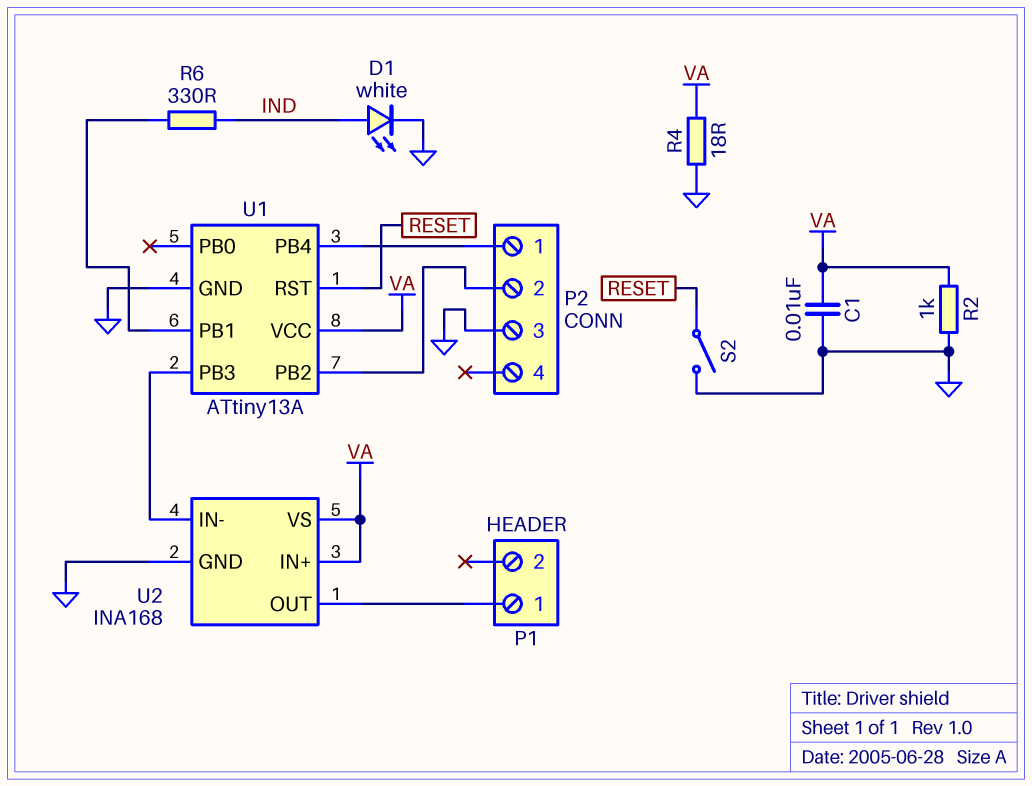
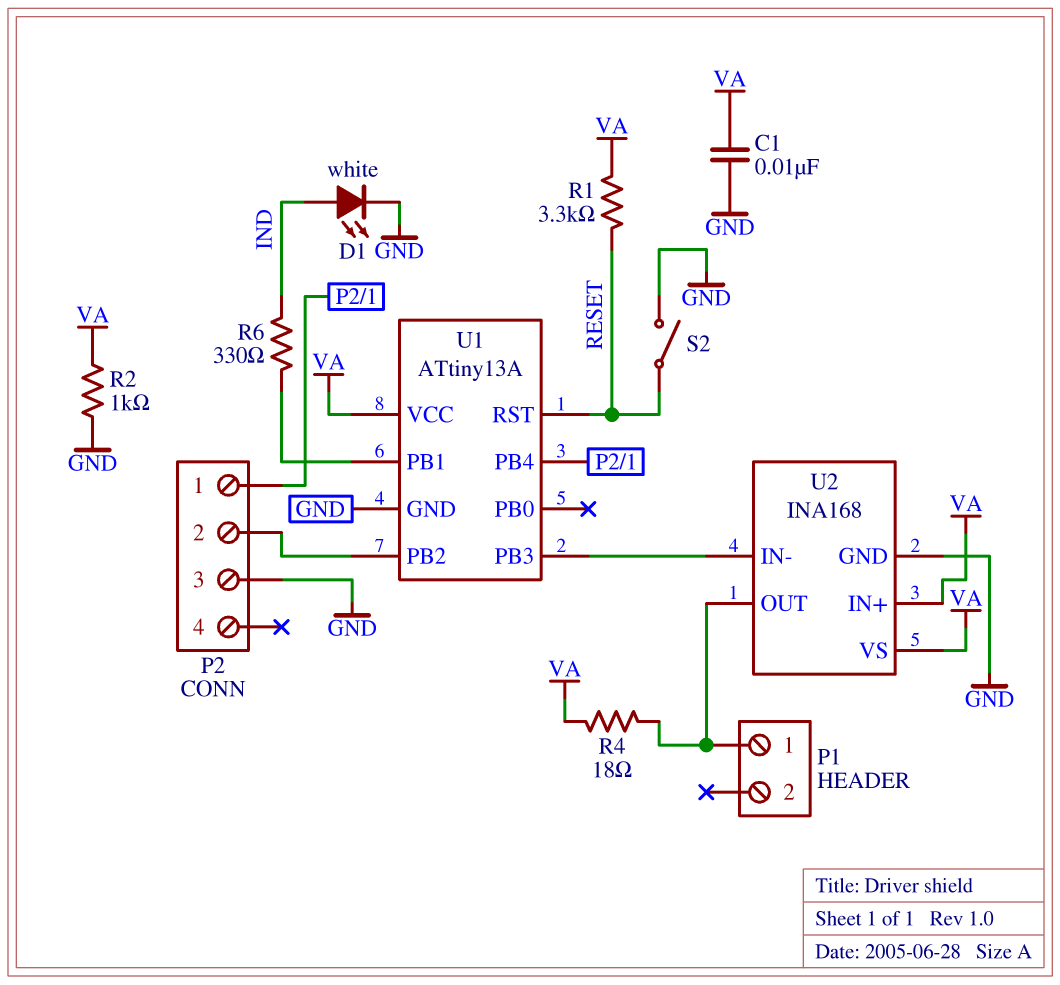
R1: none -> 3.3k (RESET, VA)
R4: 18 (GND, VA) -> 18 (P1/1, VA)

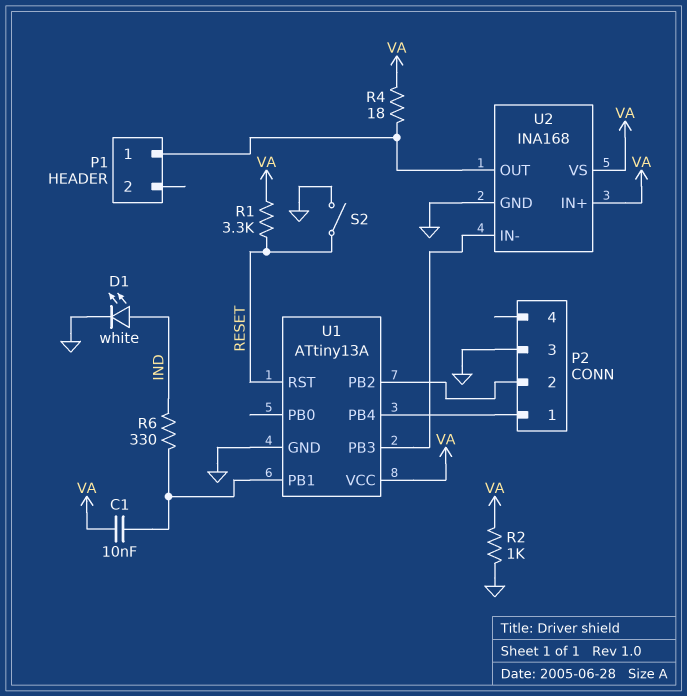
C1: 10nF (GND, VA) -> 10nF (U1/PB1, VA)

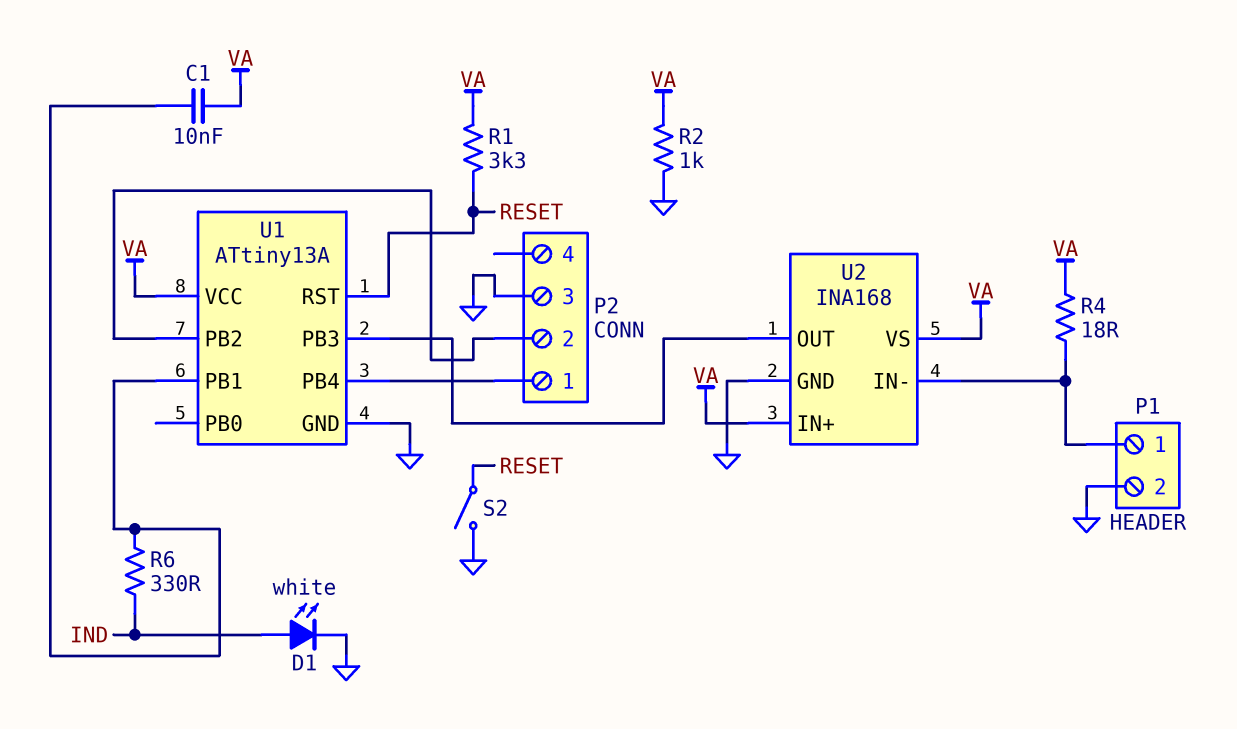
P1 pin 2: none -> GND
U2 pin IN-: U1/PB3 -> P1/1
U2 pin OUT: P1/1 -> U1/PB3

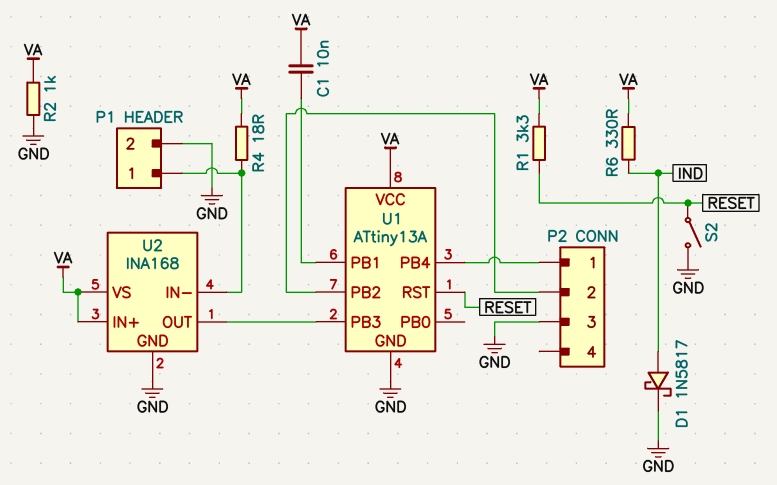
D1: LED white (A IND, K GND) -> schottky 1N5817 (A IND, K GND)
R6: 330 (IND, U1/PB1) -> 330 (IND, VA)

